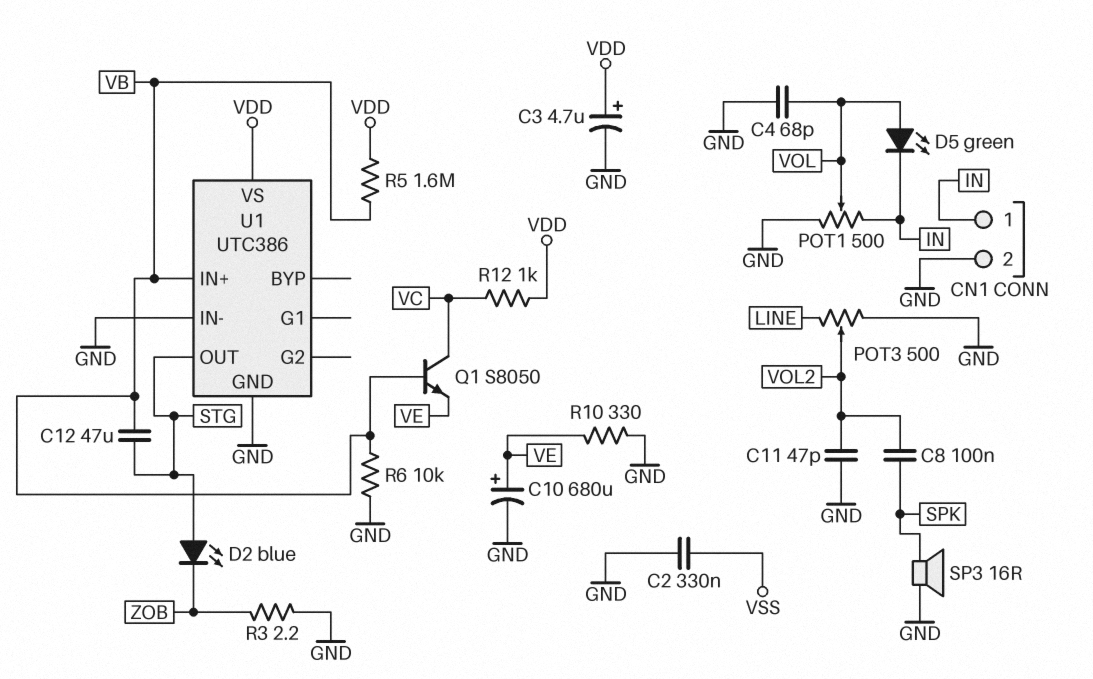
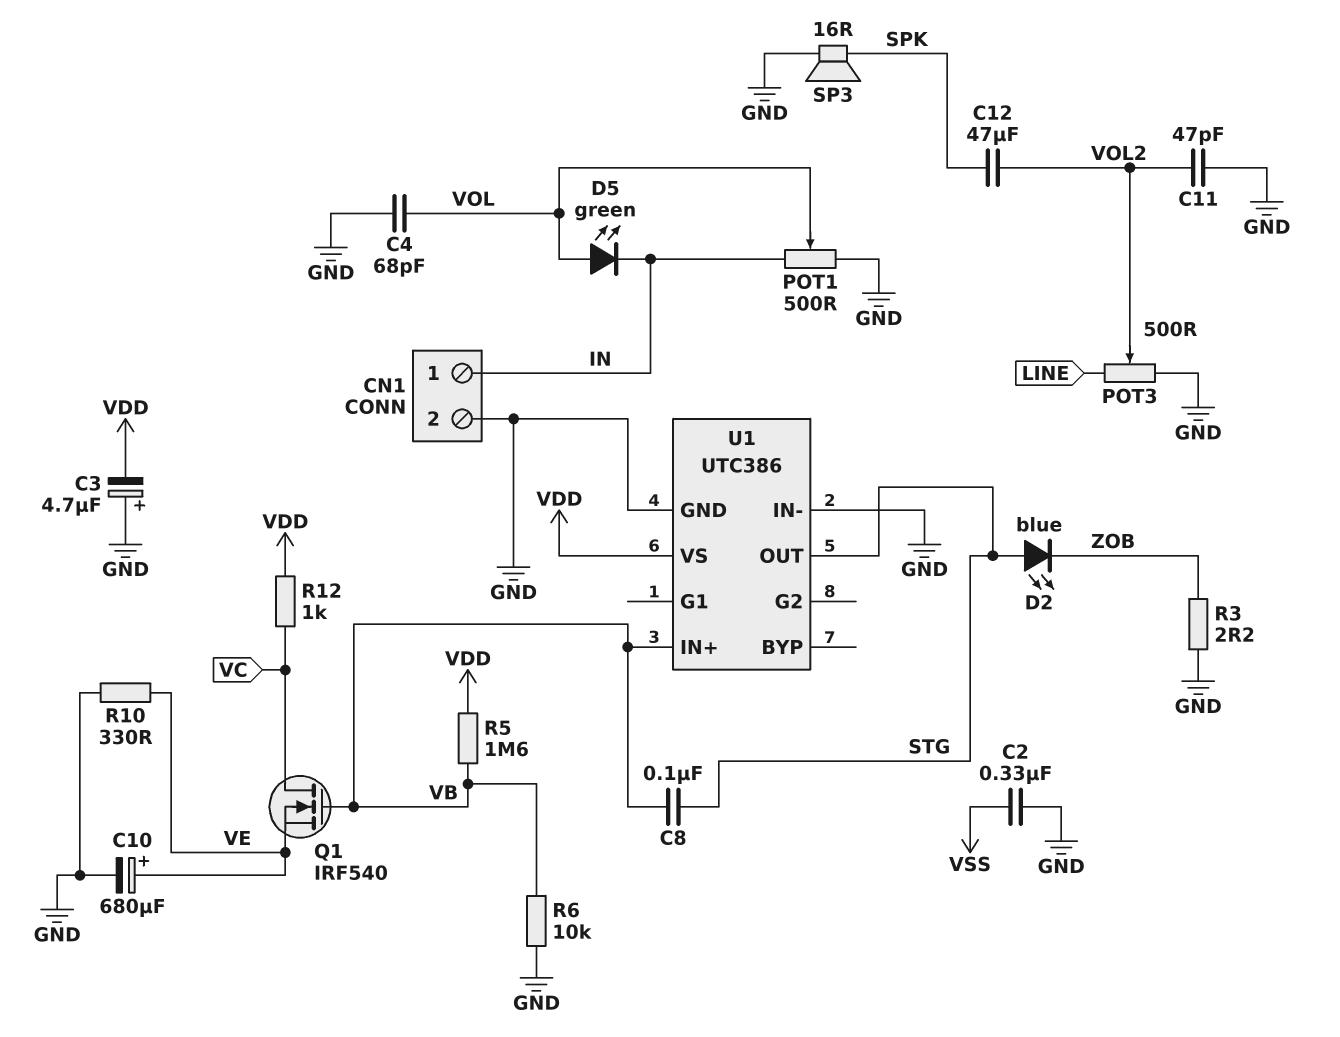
C3: 4.7uF (plus VDD, minus GND) -> 4.7uF (plus GND, minus VDD)
C8: 100nF (SPK, VOL2) -> 100nF (STG, VB)
C12: 47uF (STG, VB) -> 47uF (SPK, VOL2)
Q1: NPN S8050 (B VB, C VC, E VE) -> NMOS IRF540 (G VB, D VC, S VE)

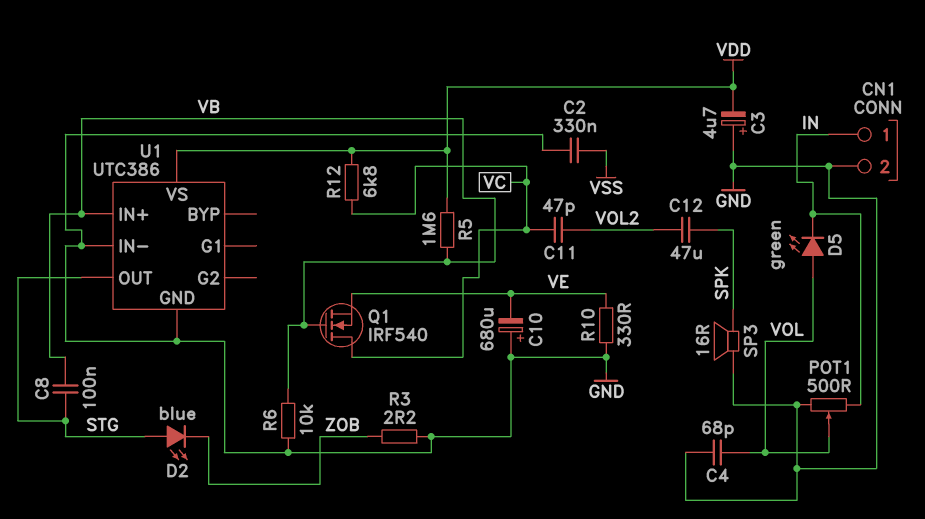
C10: 680uF (plus VE, minus GND) -> 680uF (plus GND, minus VE)
C11: 47pF (GND, VOL2) -> 47pF (VC, VOL2)
POT3: 500 (GND, LINE, wiper VOL2) -> none
R12: 1k (VC, VDD) -> 6.8k (VC, VDD)

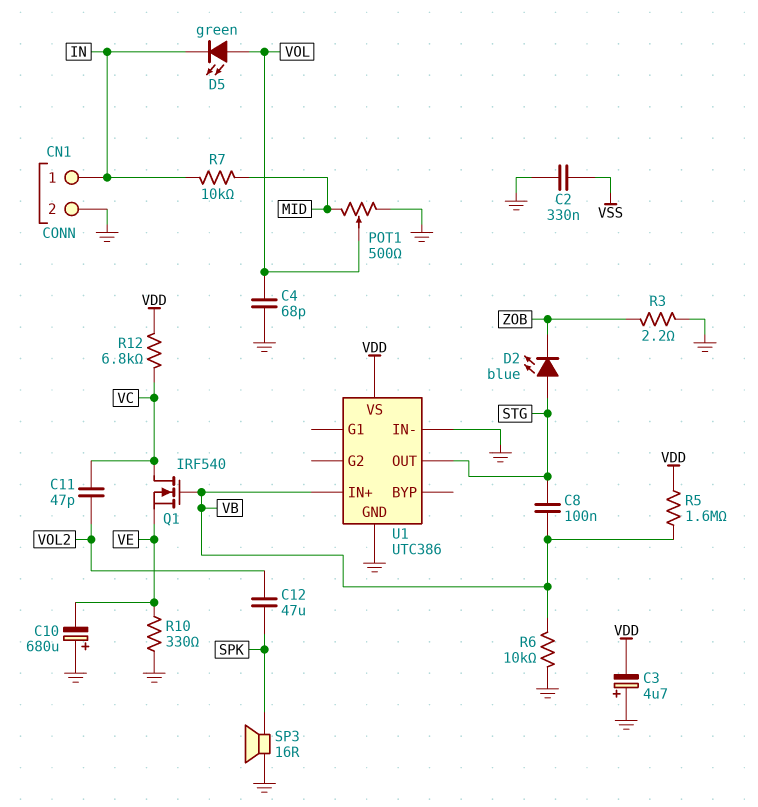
POT1: 500 (GND, IN, wiper VOL) -> 500 (GND, MID, wiper VOL)
R7: none -> 10k (IN, MID)

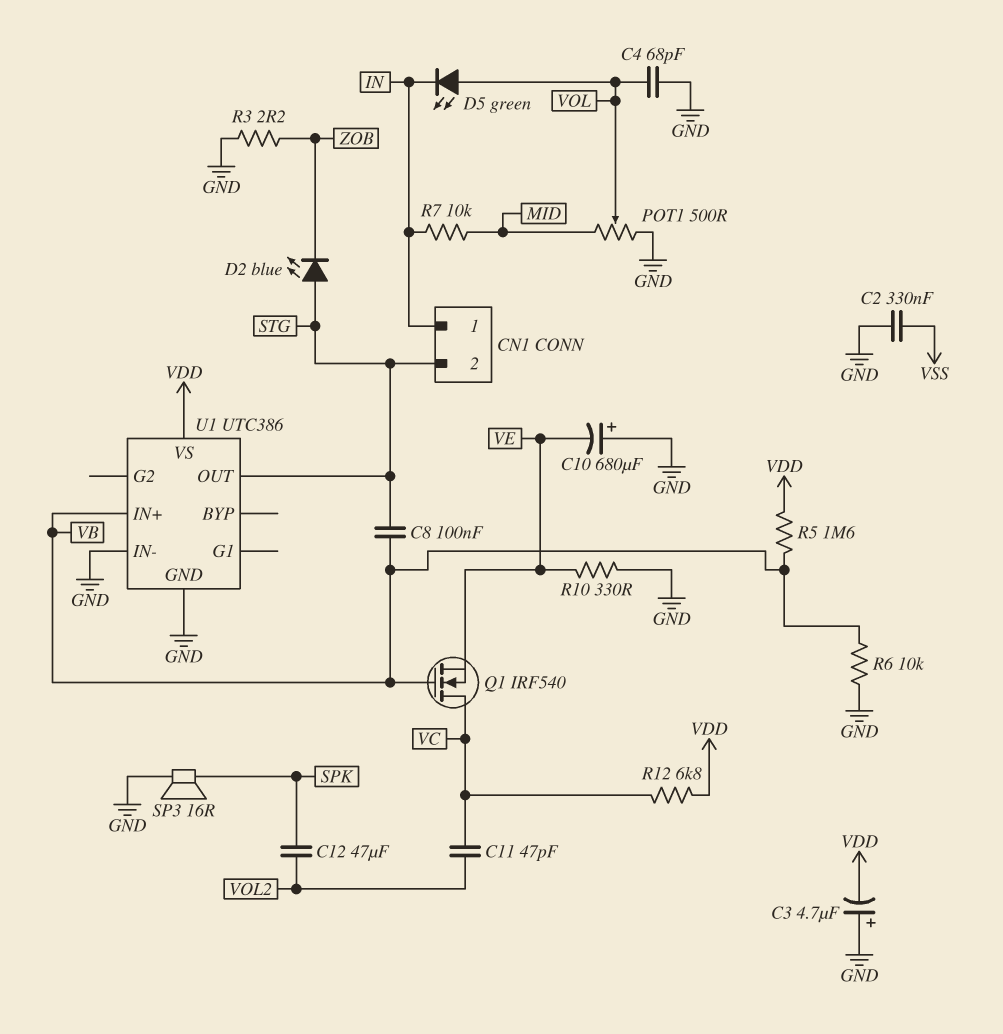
CN1 pin 2: GND -> STG

